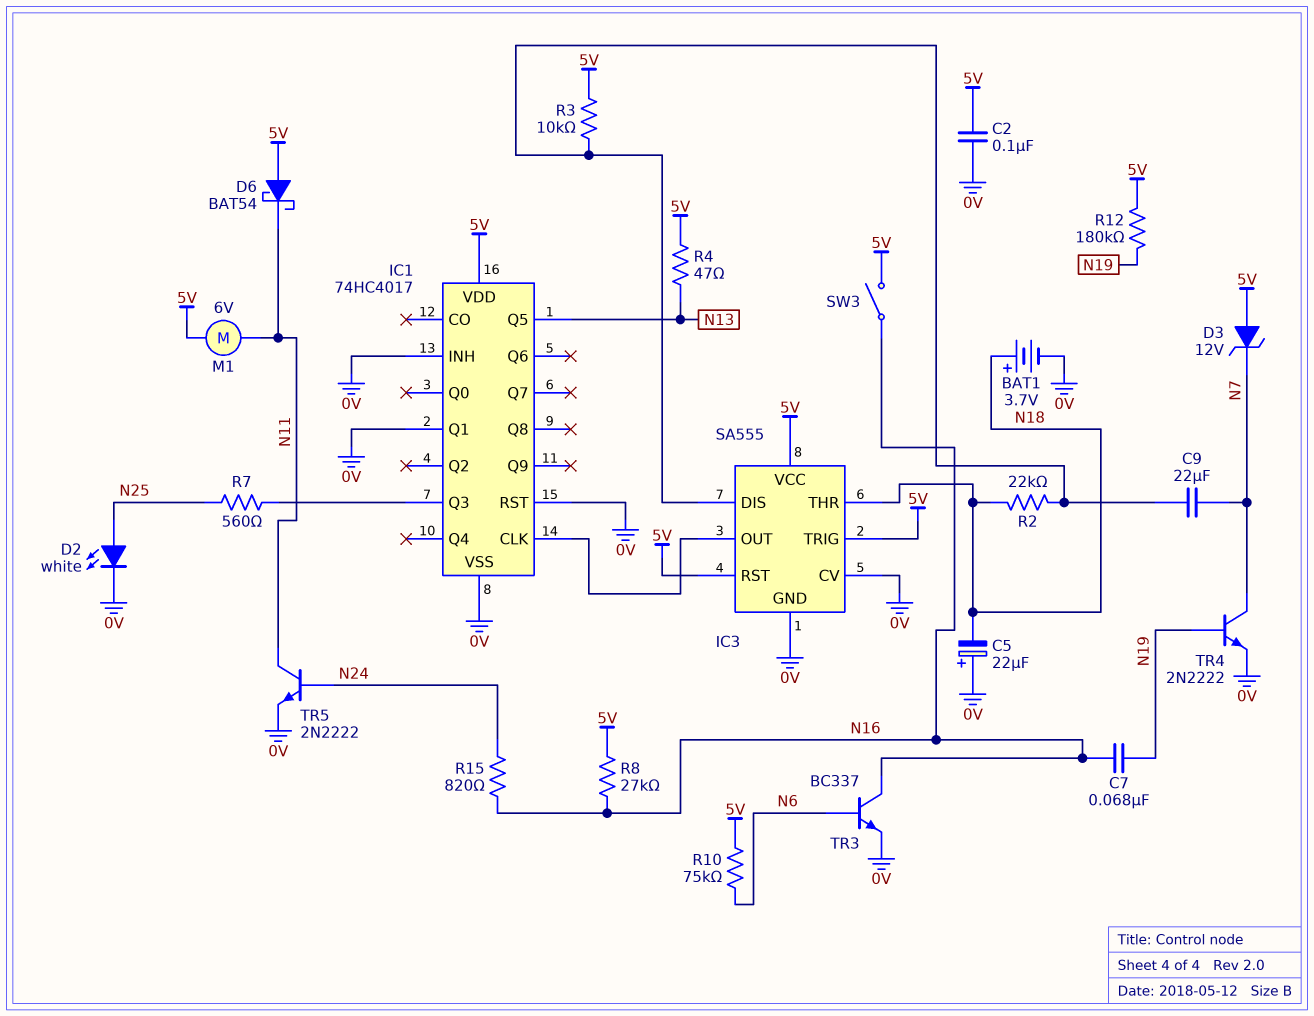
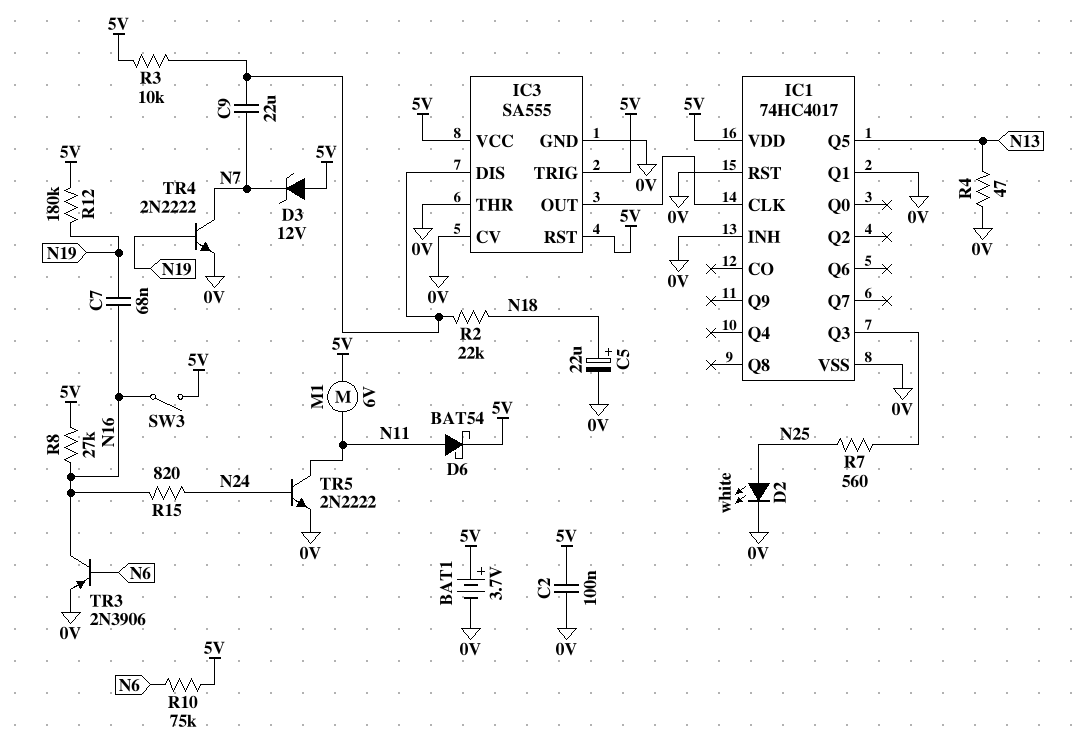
BAT1: 3.7V (plus N18, minus 0V) -> 3.7V (plus 5V, minus 0V)
C5: 22uF (plus 0V, minus N18) -> 22uF (plus N18, minus 0V)
D6: schottky BAT54 (A 5V, K N11) -> schottky BAT54 (A N11, K 5V)
IC3 pin THR: N18 -> 0V
R4: 47 (5V, N13) -> 47 (0V, N13)
TR3: NPN BC337 (B N6, C N16, E 0V) -> PNP 2N3906 (B N6, C N16, E 0V)

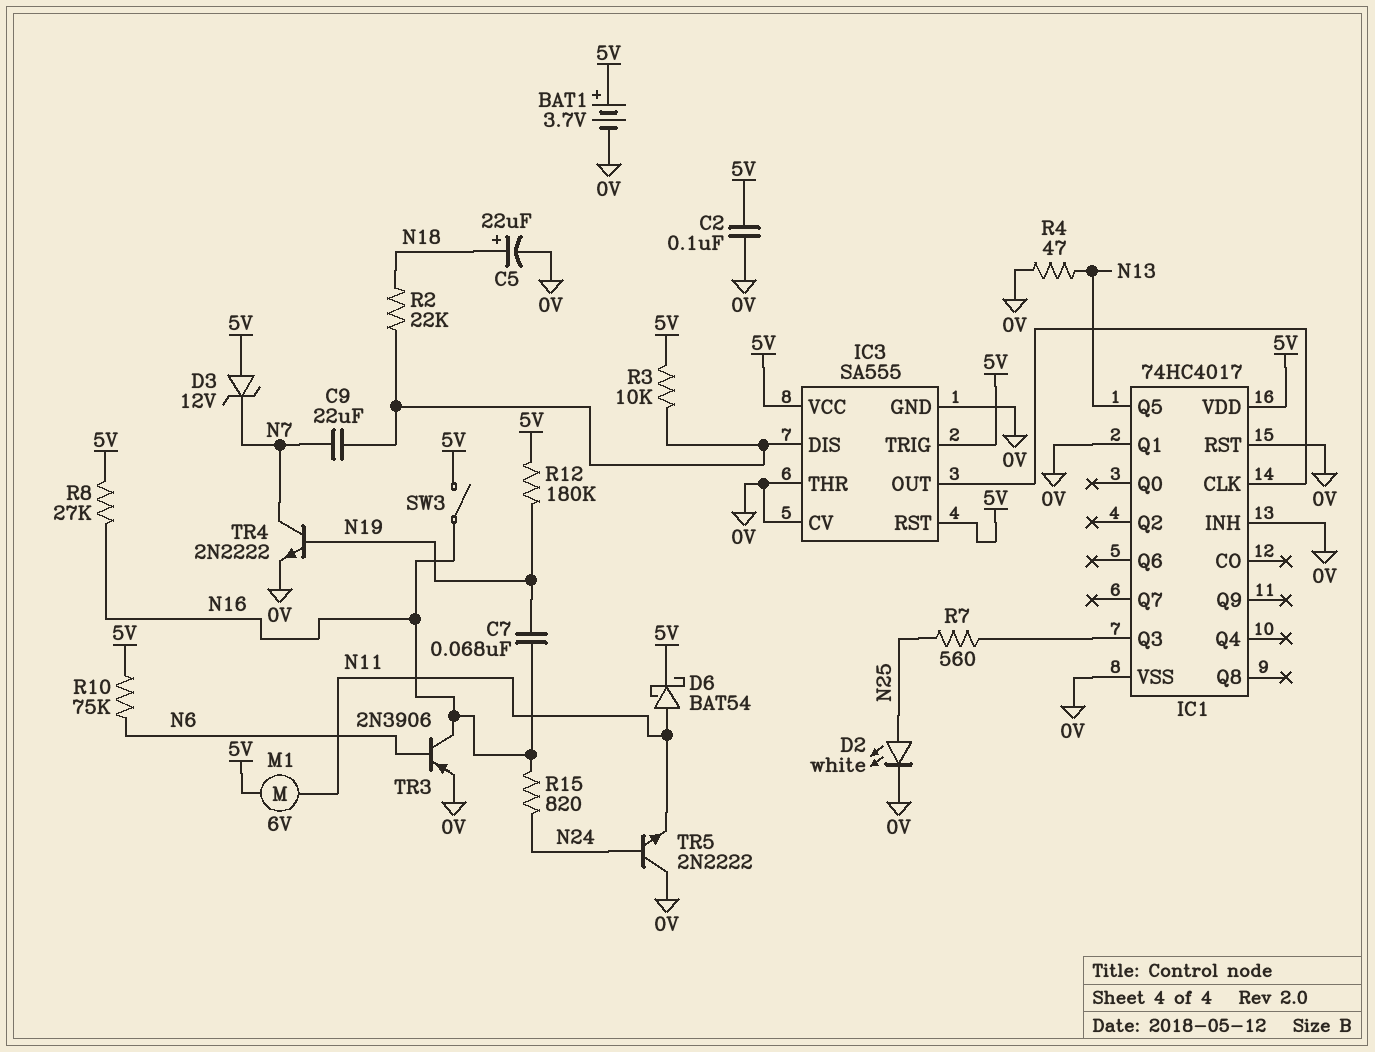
TR5: NPN 2N2222 (B N24, C N11, E 0V) -> NPN 2N2222 (B N24, C 0V, E N11)

